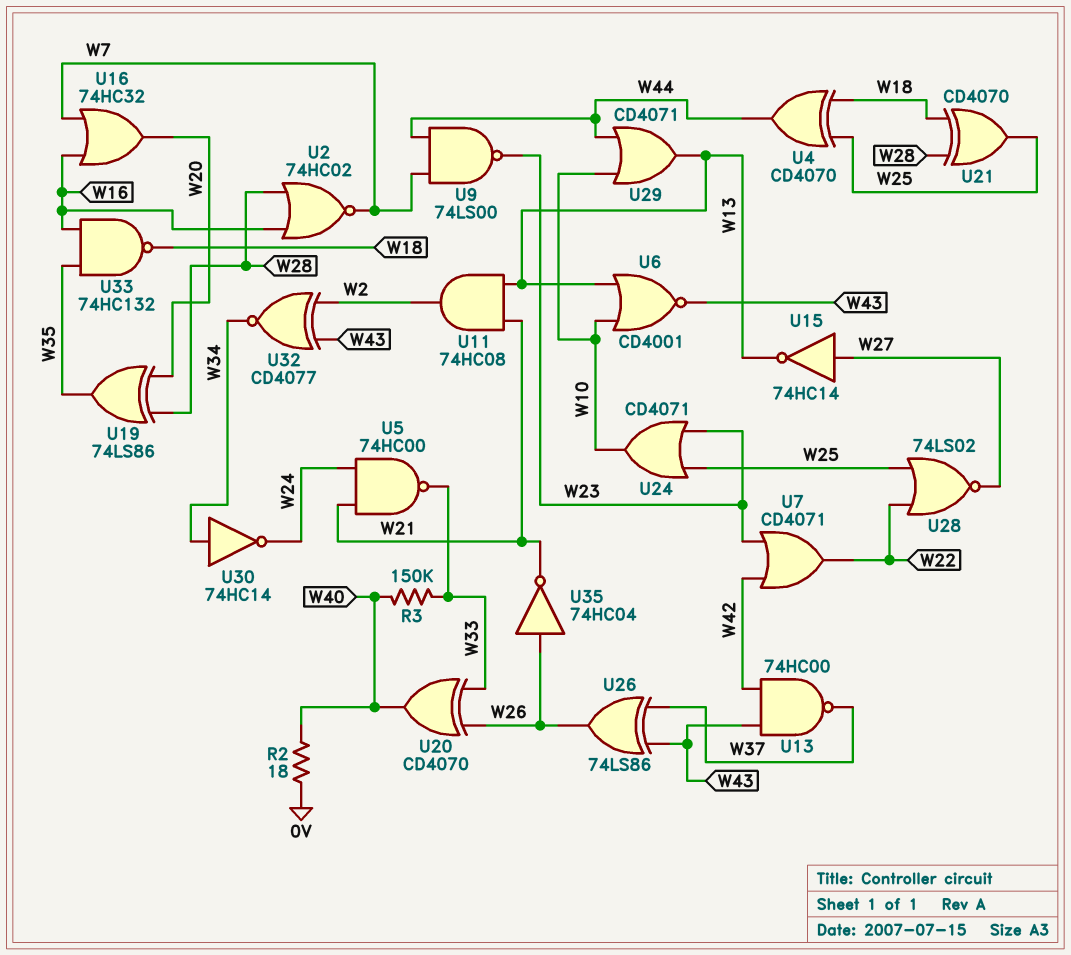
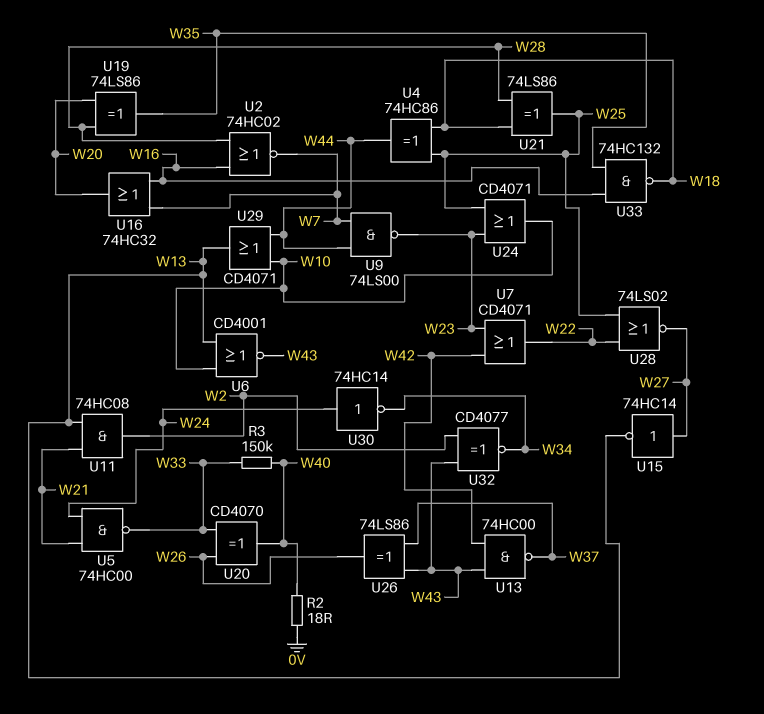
U4: XOR CD4070 (in W18, in W25, out W44) -> XOR 74HC86 (in W18, in W25, out W44)
U21: XOR CD4070 (in W18, in W28, out W25) -> XOR 74LS86 (in W18, in W28, out W25)
U30: NOT 74HC14 (in W34, out W24) -> NOT 74HC14 (in W24, out W34)
U35: NOT 74HC04 (in W26, out W21) -> none

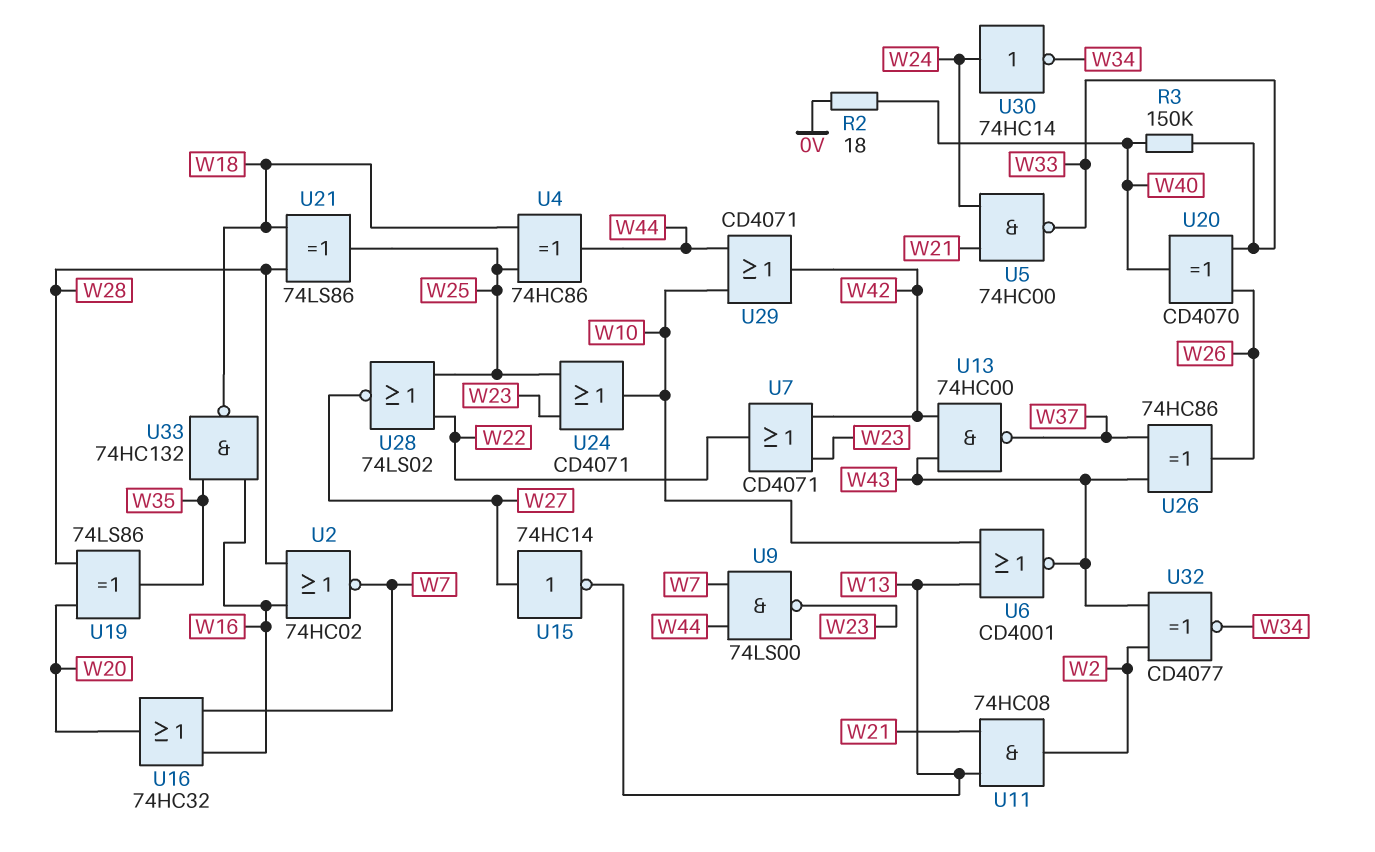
U26: XOR 74LS86 (in W37, in W43, out W26) -> XOR 74HC86 (in W37, in W43, out W26)
U29: OR CD4071 (in W10, in W44, out W13) -> OR CD4071 (in W10, in W44, out W42)

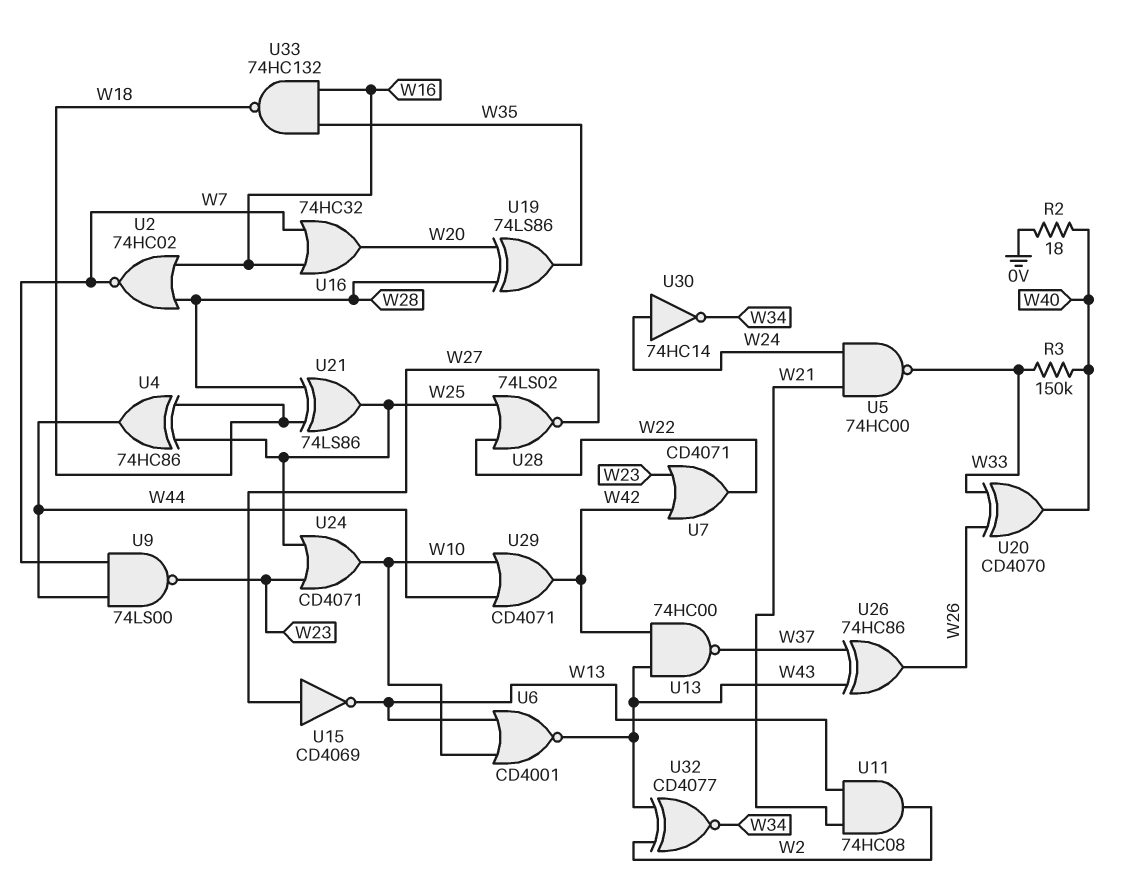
U15: NOT 74HC14 (in W27, out W13) -> NOT CD4069 (in W27, out W13)

